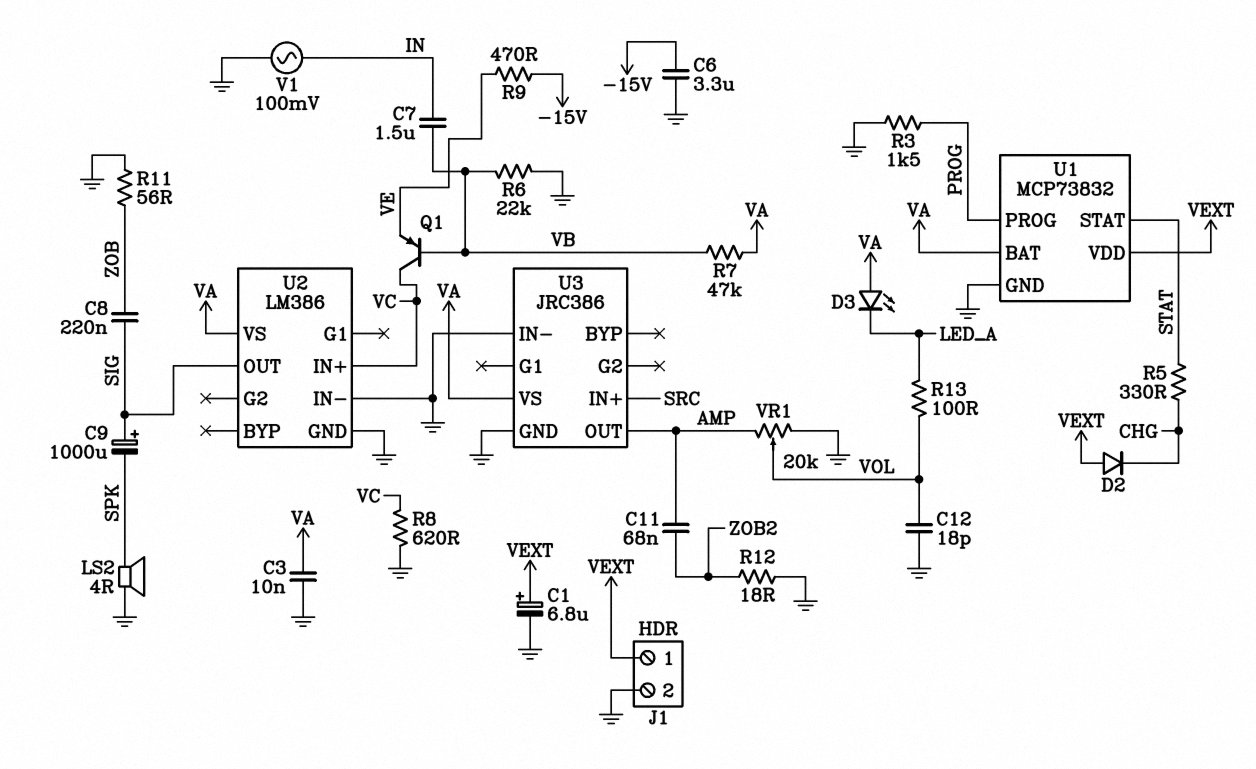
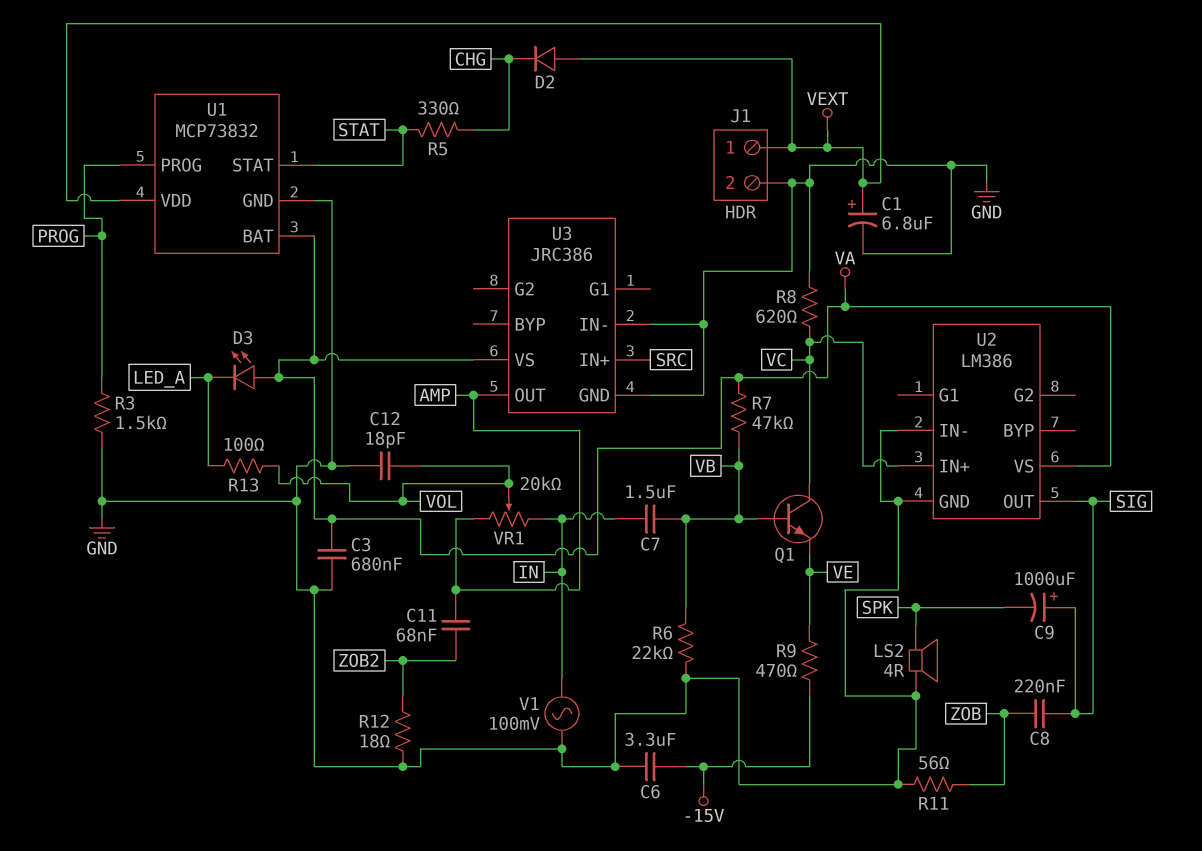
C3: 10nF (GND, VA) -> 680nF (GND, VA)
Q1: PNP (B VB, C VC, E VE) -> NPN (B VB, C VC, E VE)
VR1: 20k (AMP, GND, wiper VOL) -> 20k (AMP, IN, wiper VOL)

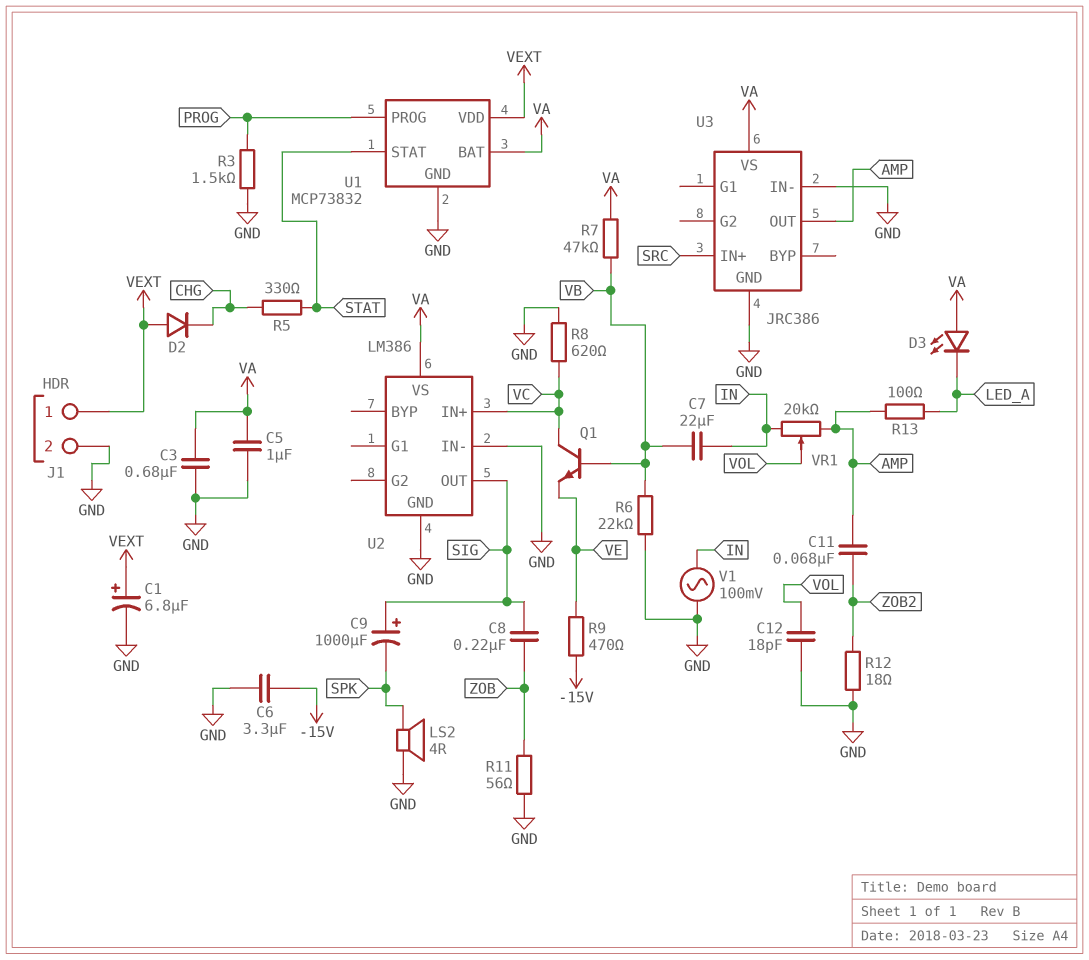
C5: none -> 1uF (GND, VA)
C7: 1.5uF (IN, VB) -> 22uF (IN, VB)
R13: 100 (LED_A, VOL) -> 100 (AMP, LED_A)

